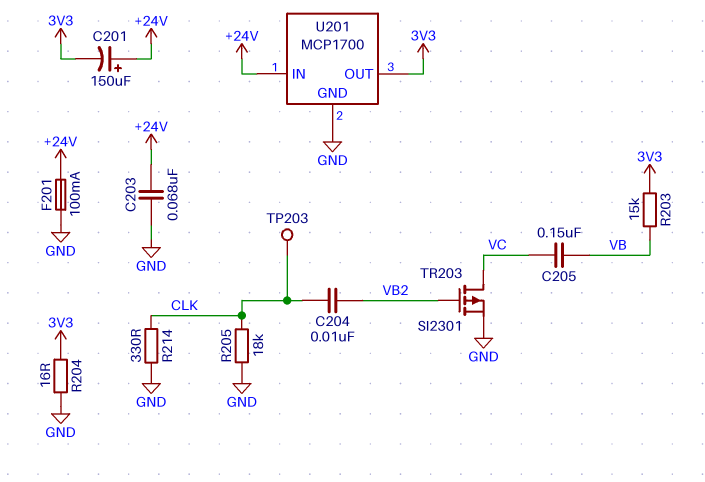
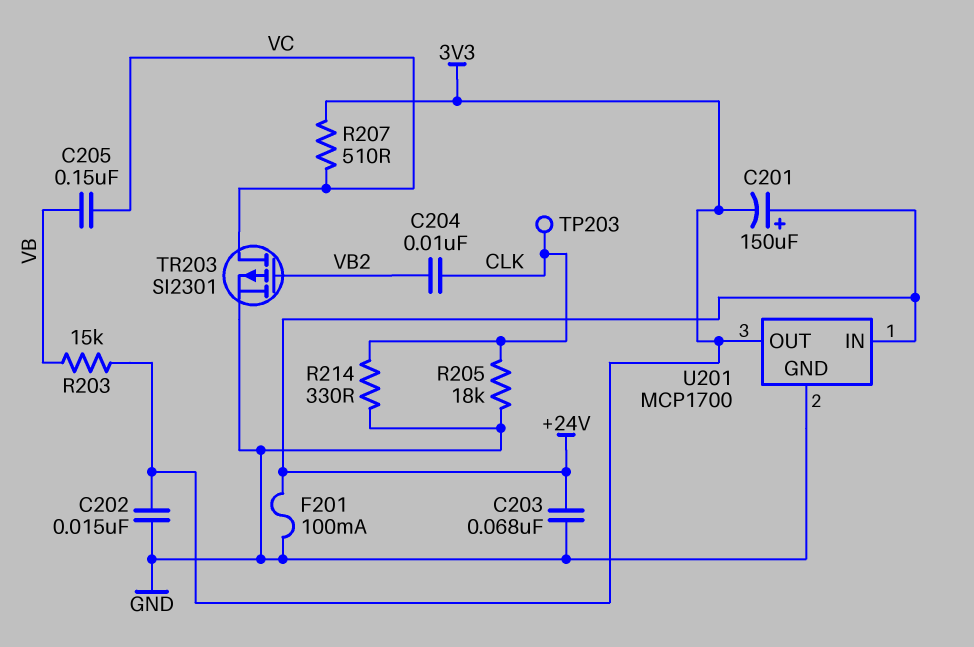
C202: none -> 15nF (3V3, GND)
R204: 16 (3V3, GND) -> none
R207: none -> 510 (3V3, VC)

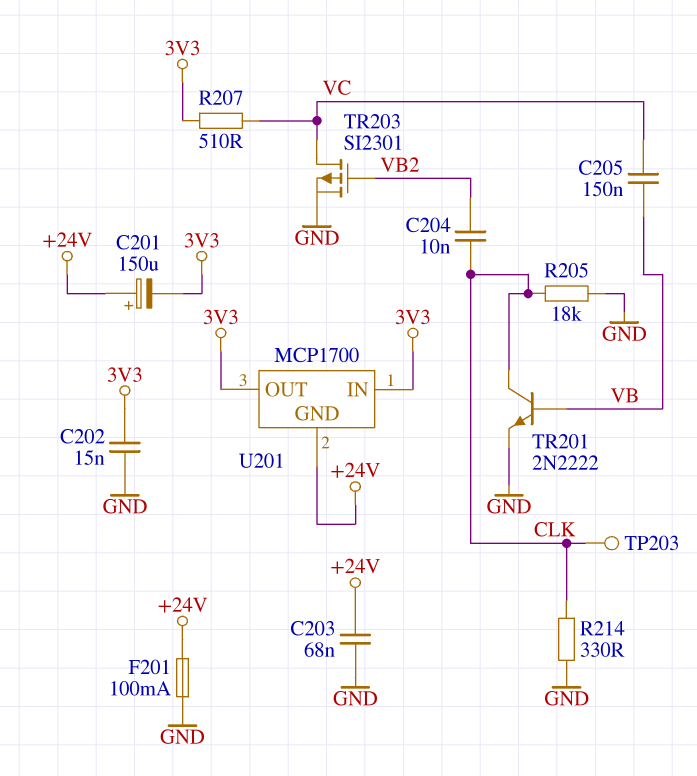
R203: 15k (3V3, VB) -> none
TR201: none -> NPN 2N2222 (B VB, C CLK, E GND)
U201 pin GND: GND -> +24V
U201 pin IN: +24V -> 3V3

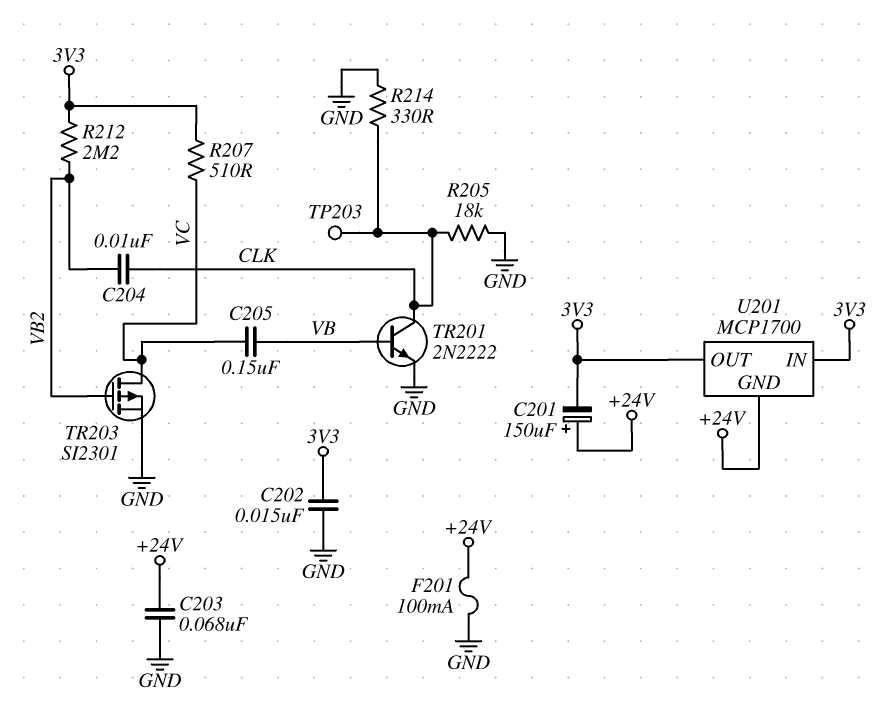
R212: none -> 2.2M (3V3, VB2)

